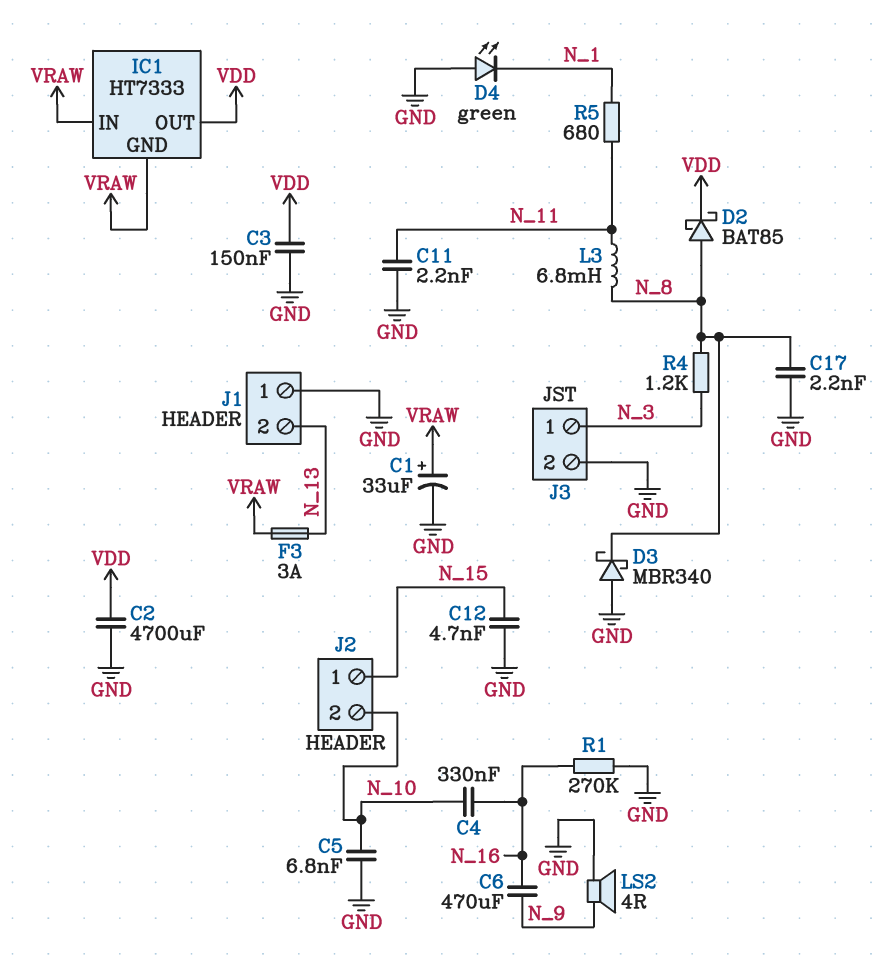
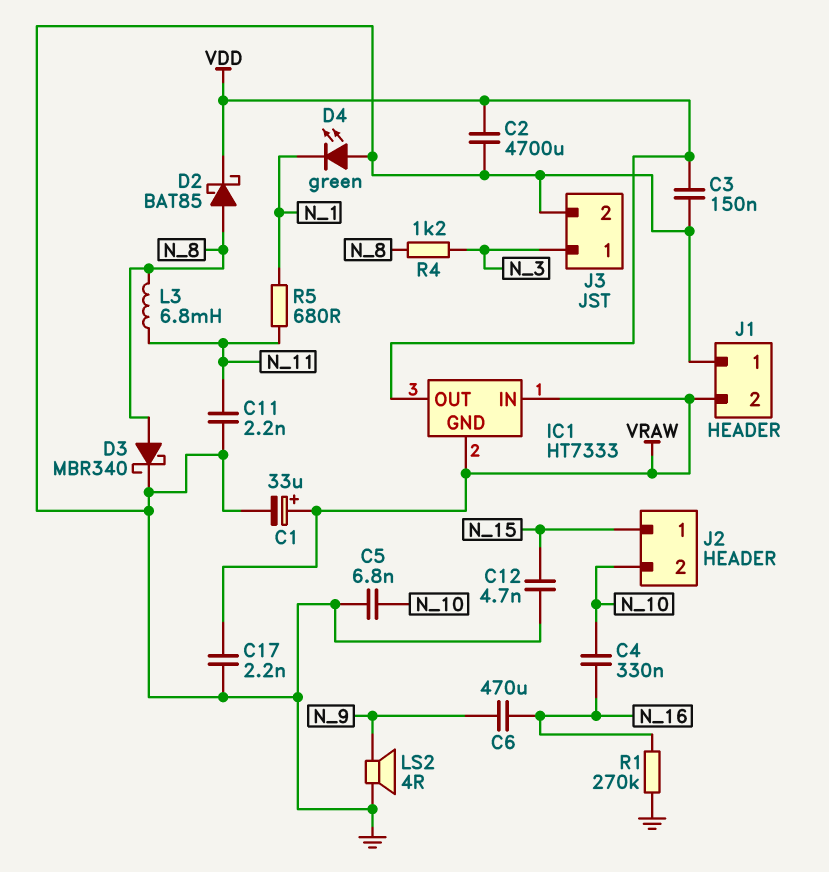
C17: 2.2nF (GND, N_8) -> 2.2nF (GND, VRAW)
D3: schottky MBR340 (A GND, K N_8) -> schottky MBR340 (A N_8, K GND)
F3: 3A (N_13, VRAW) -> none
J1 pin 2: N_13 -> VRAW

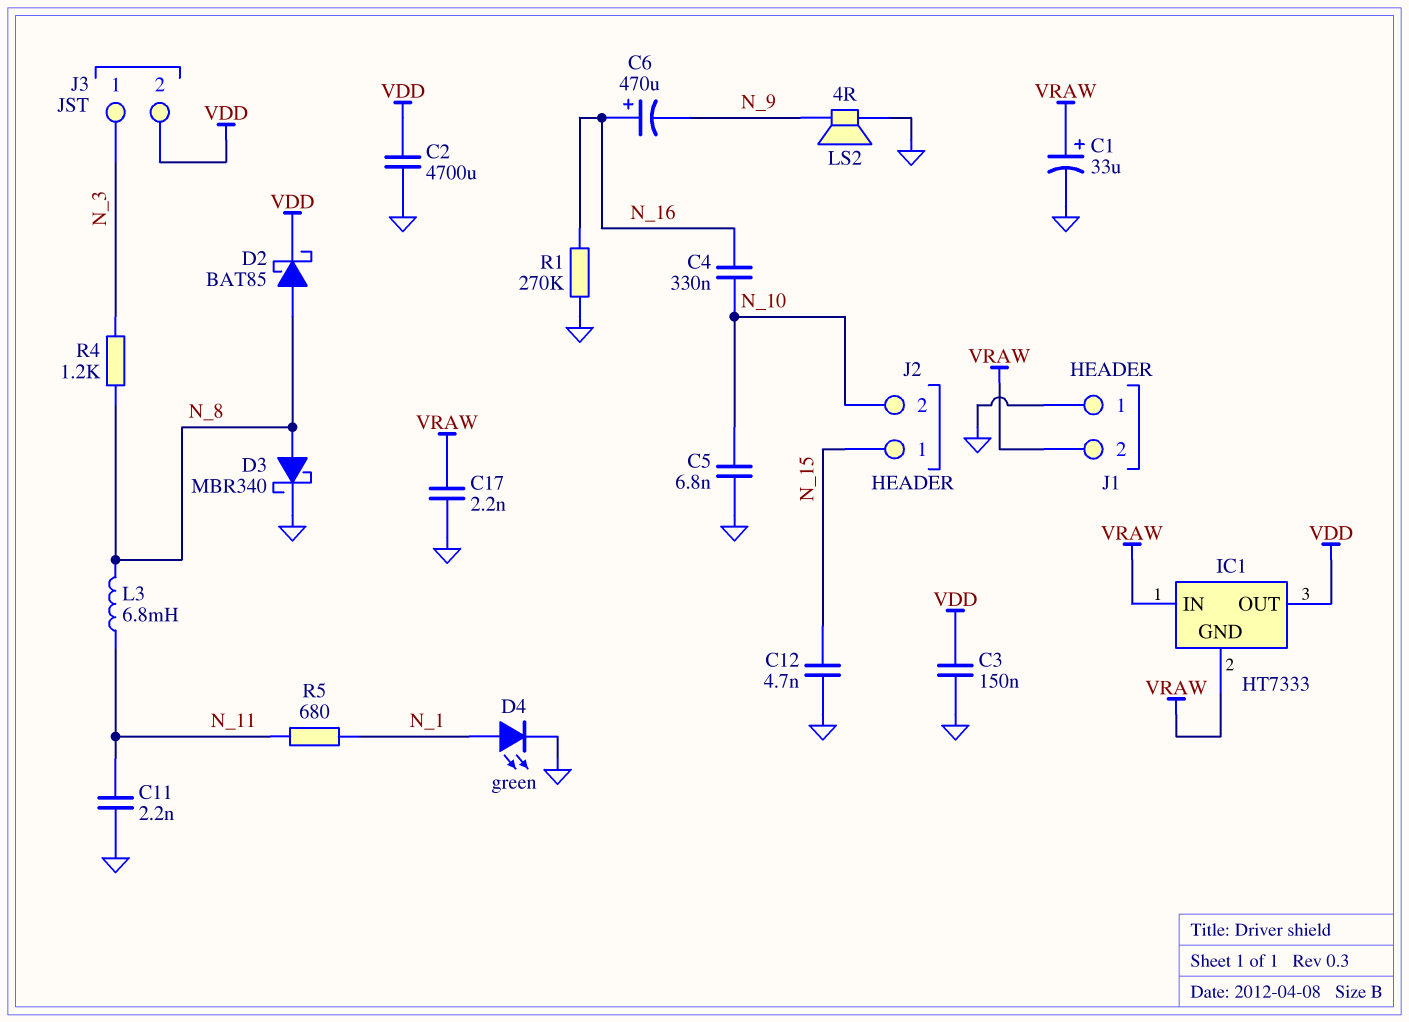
C6: 470uF (N_9, N_16) -> 470uF (plus N_16, minus N_9)
D4: LED green (A GND, K N_1) -> LED green (A N_1, K GND)
J3 pin 2: GND -> VDD

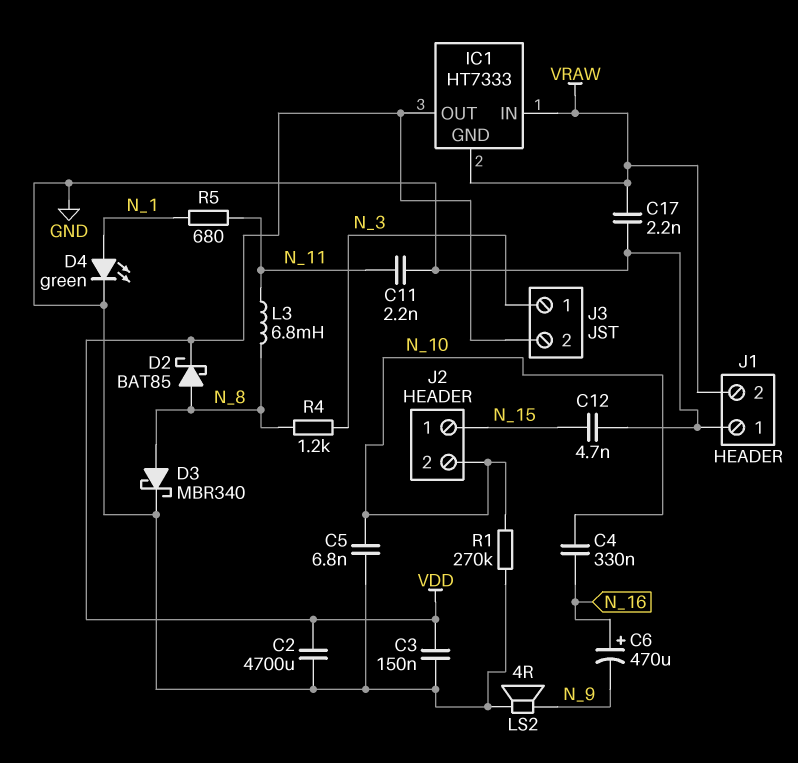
C1: 33uF (plus VRAW, minus GND) -> none
R1: 270k (GND, N_16) -> 270k (GND, N_10)

